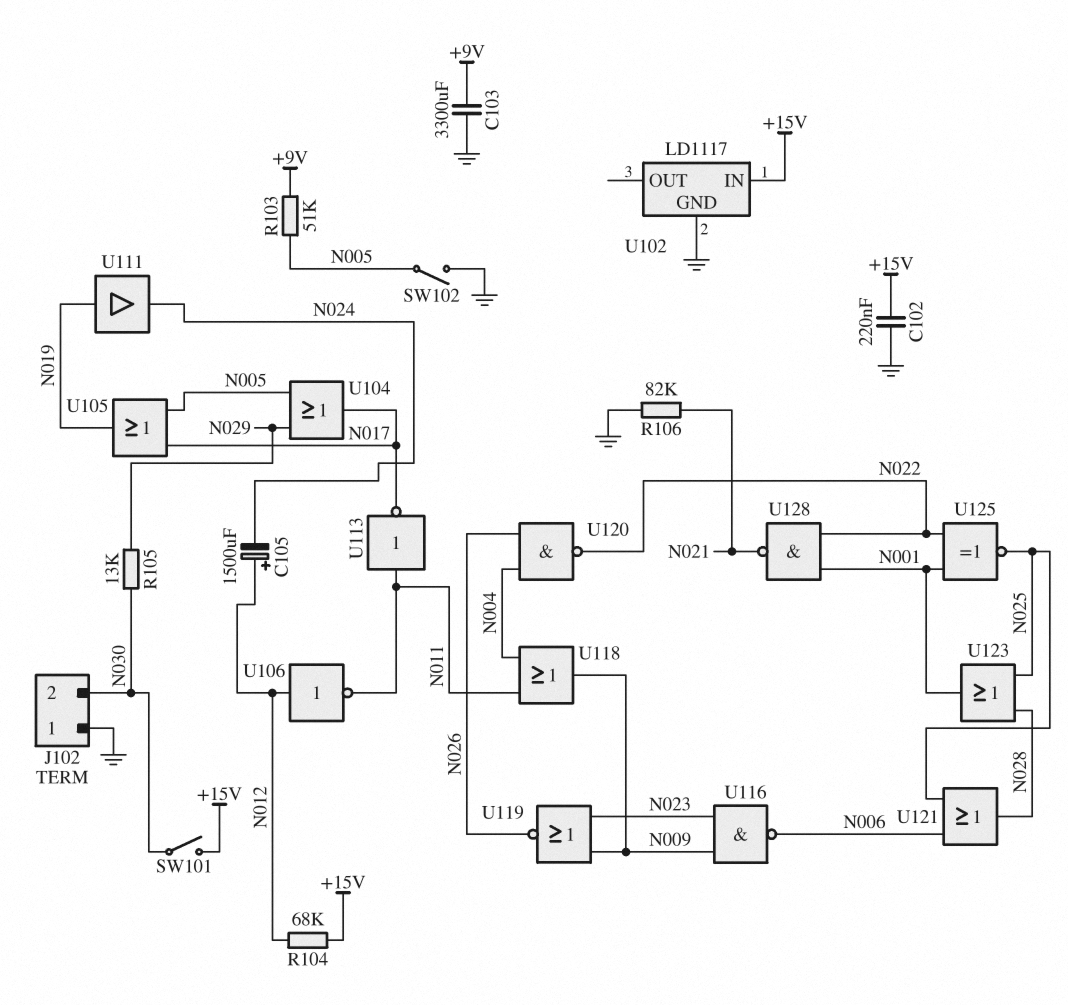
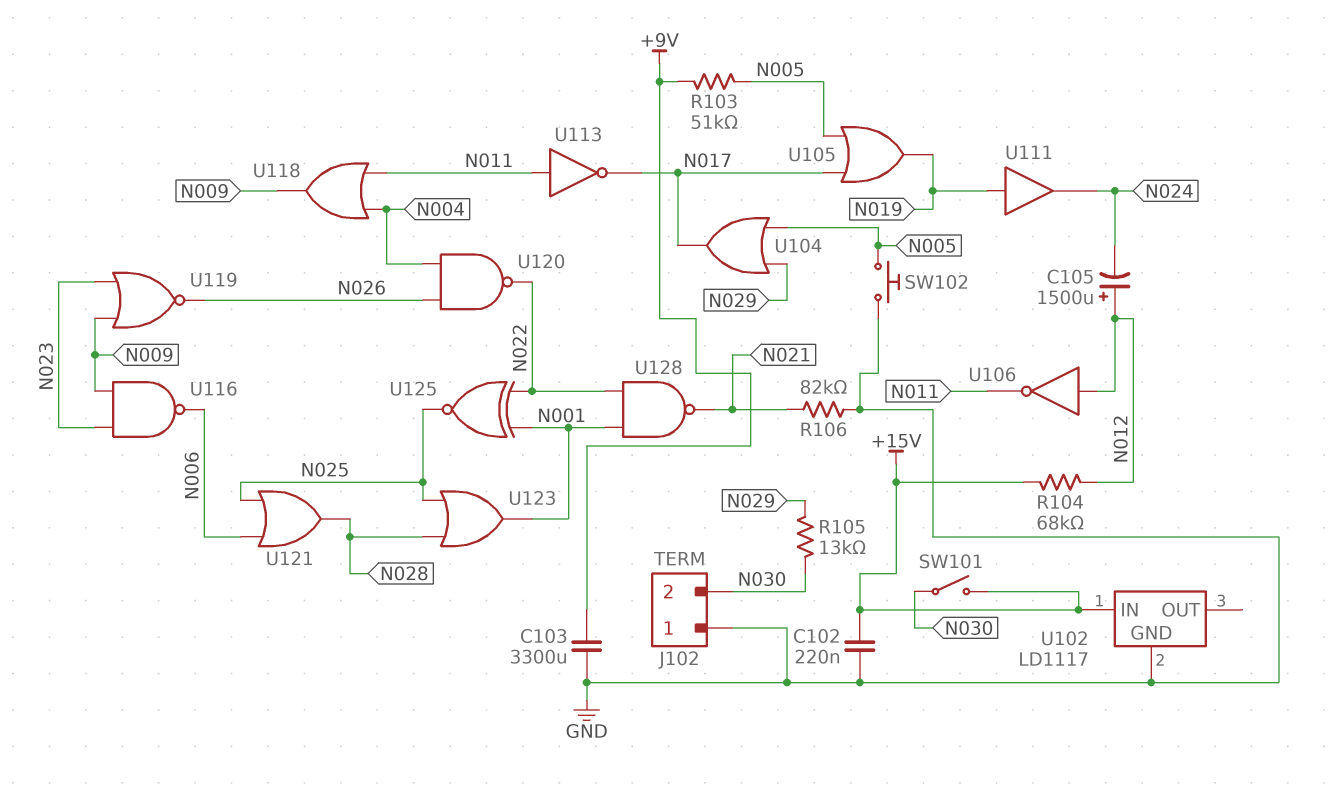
SW102: switch (GND, N005) -> button (GND, N005)

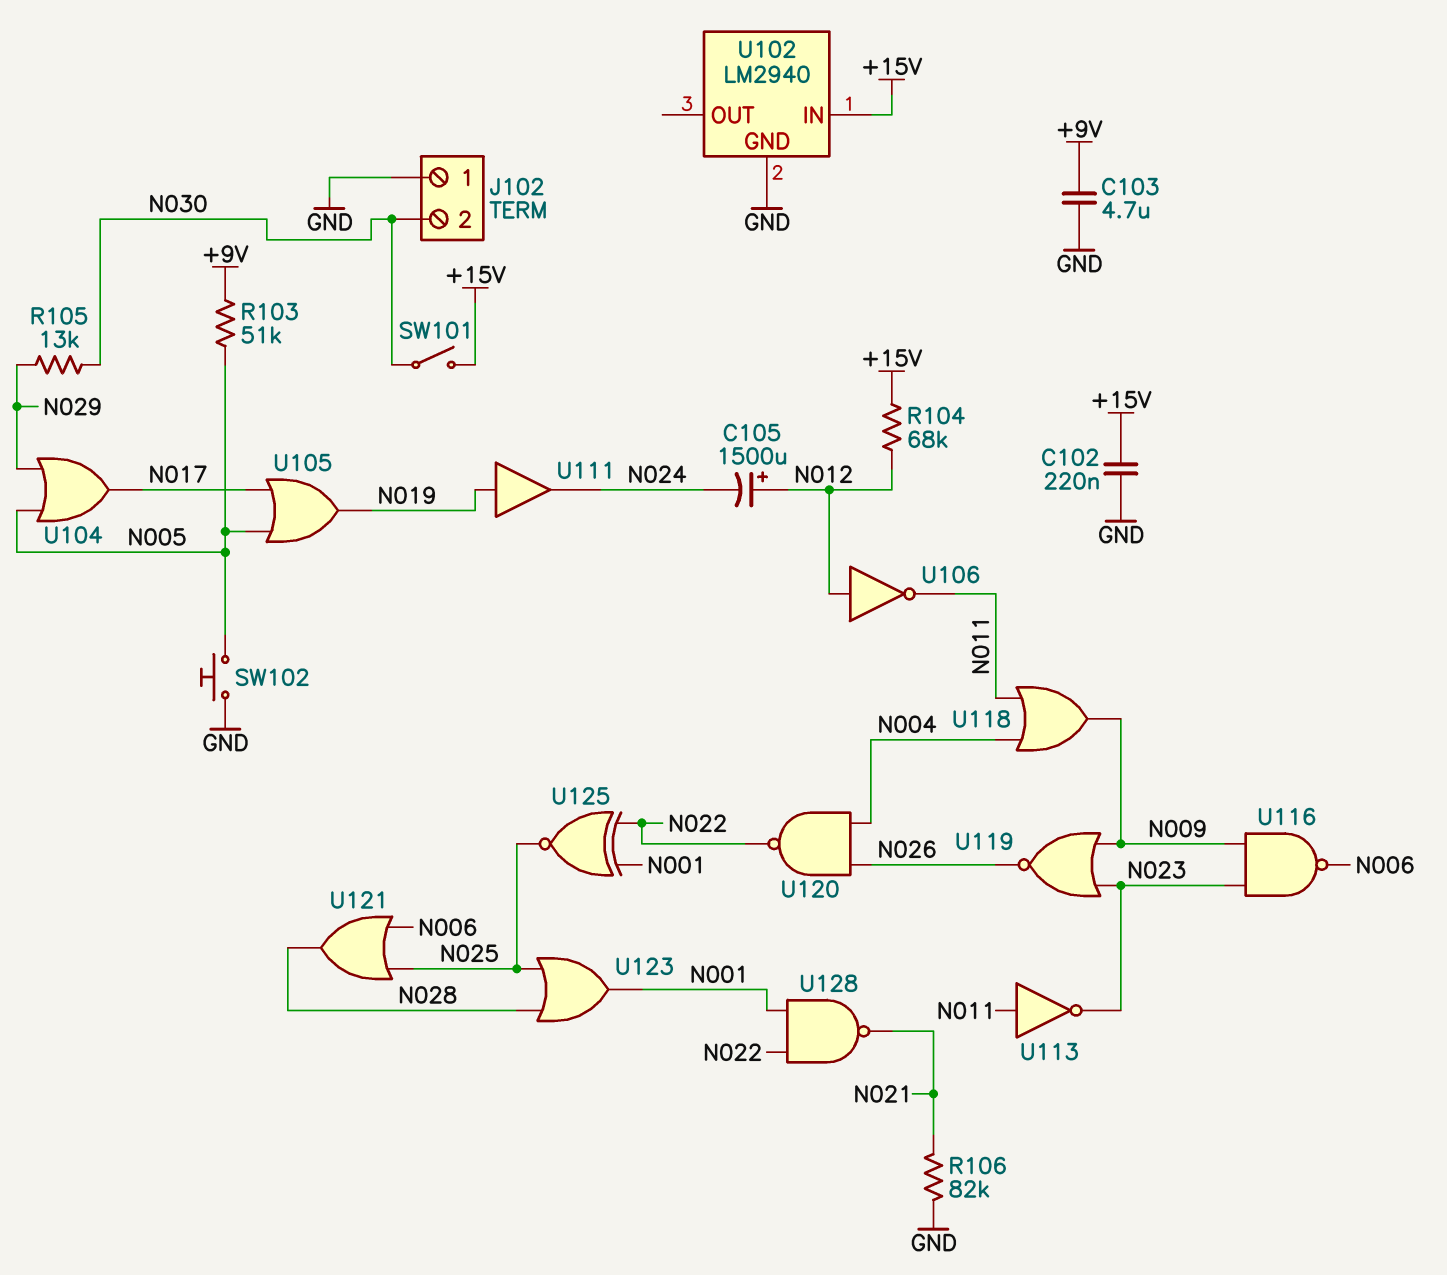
C103: 3300uF (+9V, GND) -> 4.7uF (+9V, GND)
U102: LD1117 -> LM2940
U113: NOT (in N011, out N017) -> NOT (in N011, out N023)

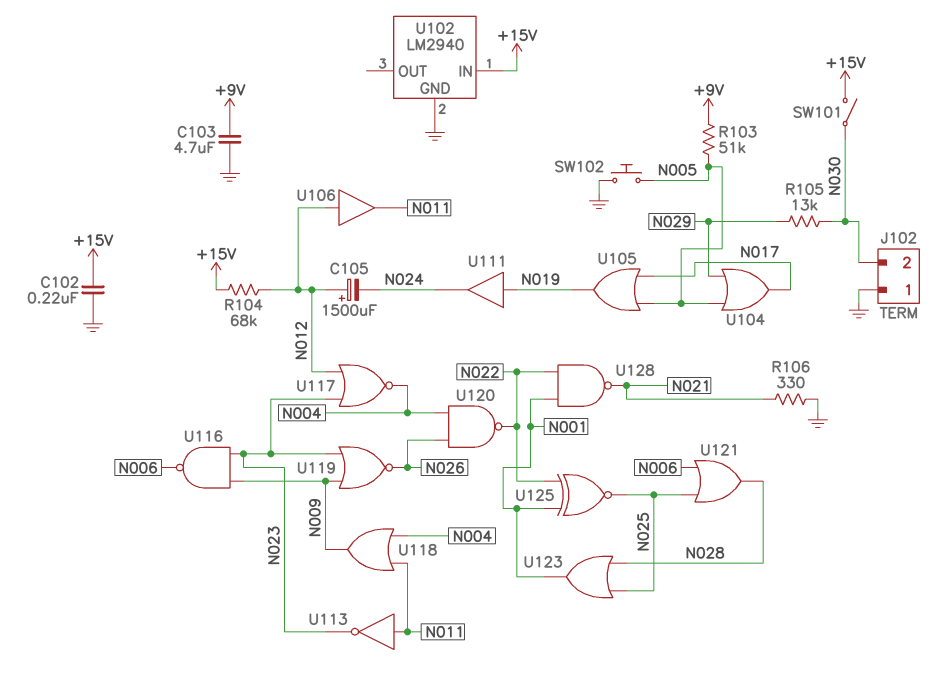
R106: 82k (GND, N021) -> 330 (GND, N021)
U106: NOT (in N012, out N011) -> buffer (in N012, out N011)
U117: none -> NOR (in N012, in N023, out N004)

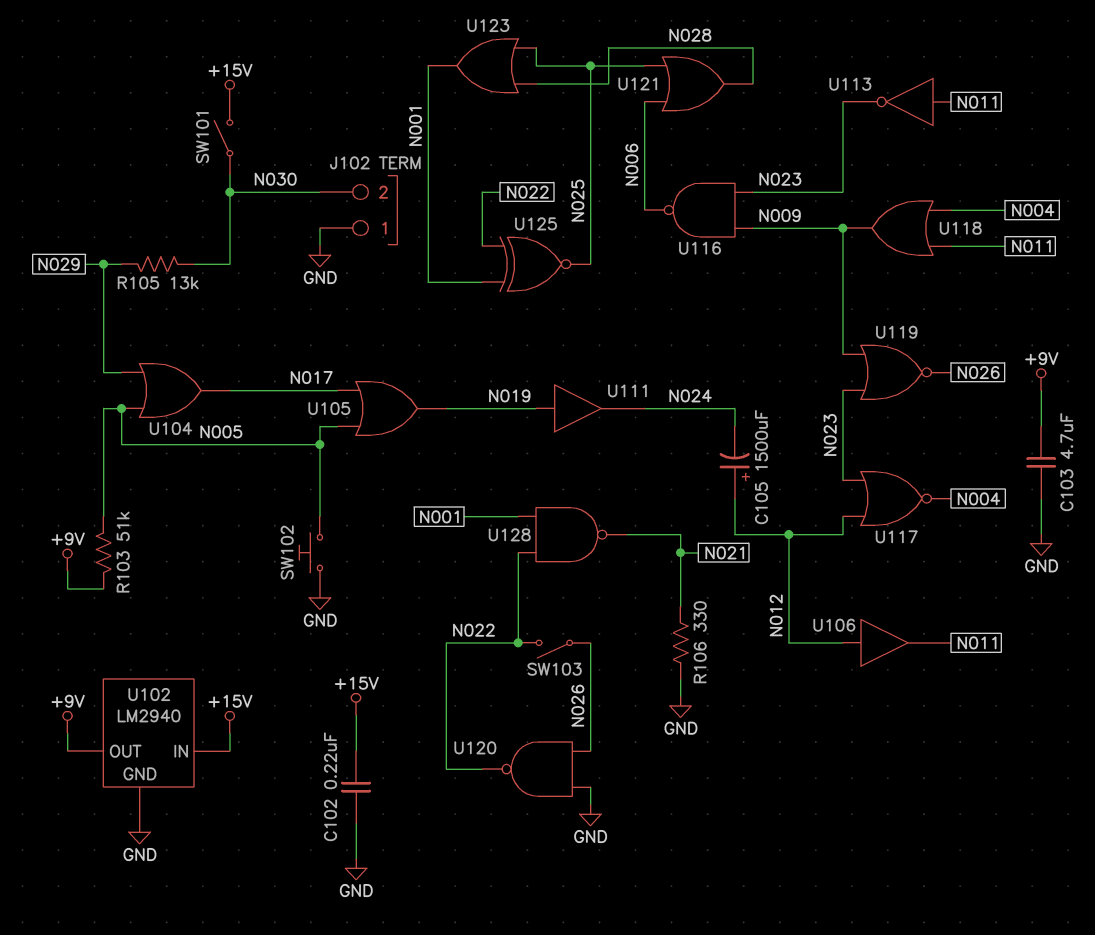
R104: 68k (+15V, N012) -> none
SW103: none -> switch (N022, N026)
U102 pin OUT: none -> +9V
U120: NAND (in N004, in N026, out N022) -> NAND (in GND, in N026, out N022)

